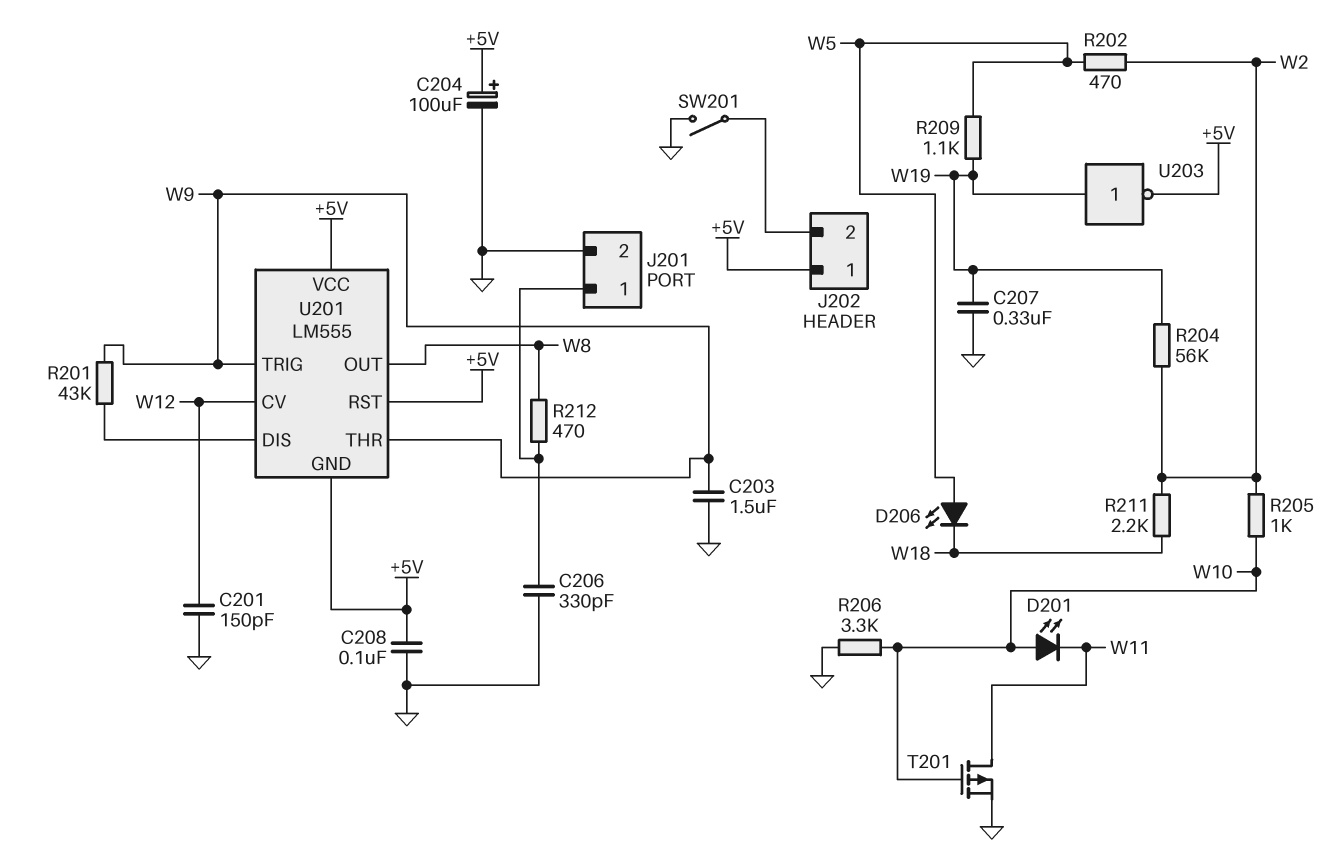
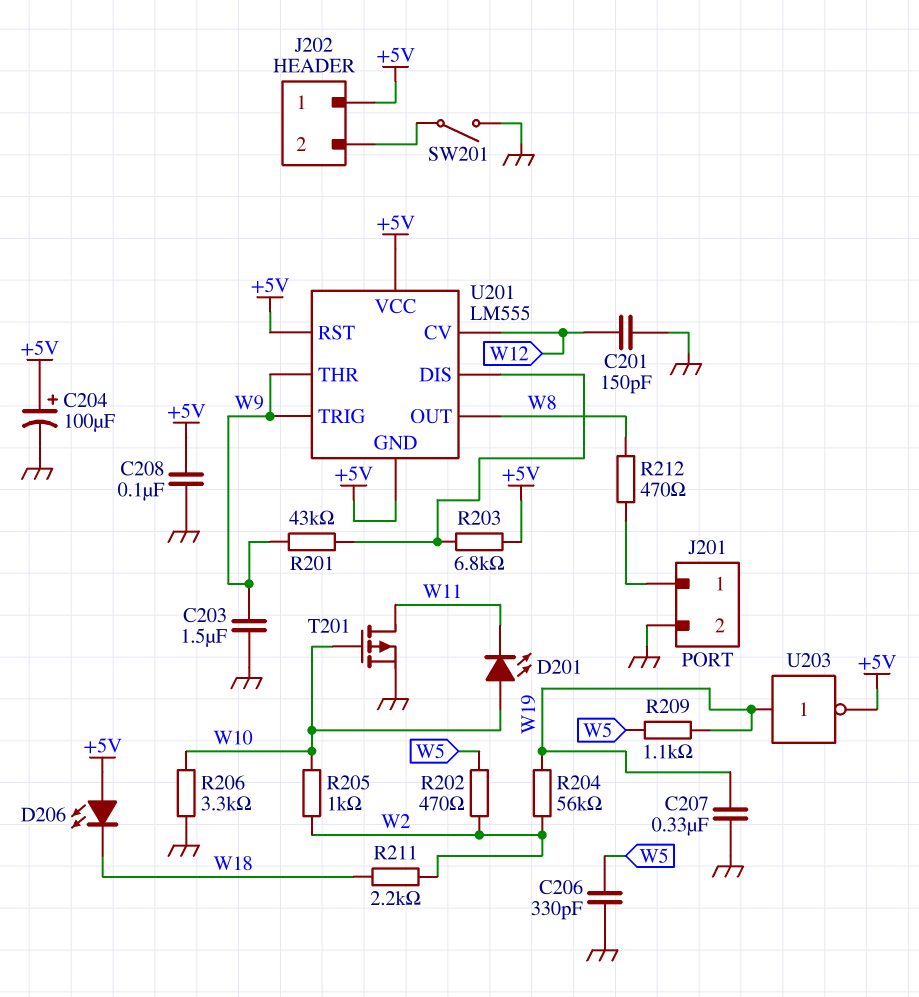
C206: 330pF (GND, J201/1) -> 330pF (GND, W5)
D206: LED (A W5, K W18) -> LED (A +5V, K W18)
R203: none -> 6.8k (+5V, U201/DIS)

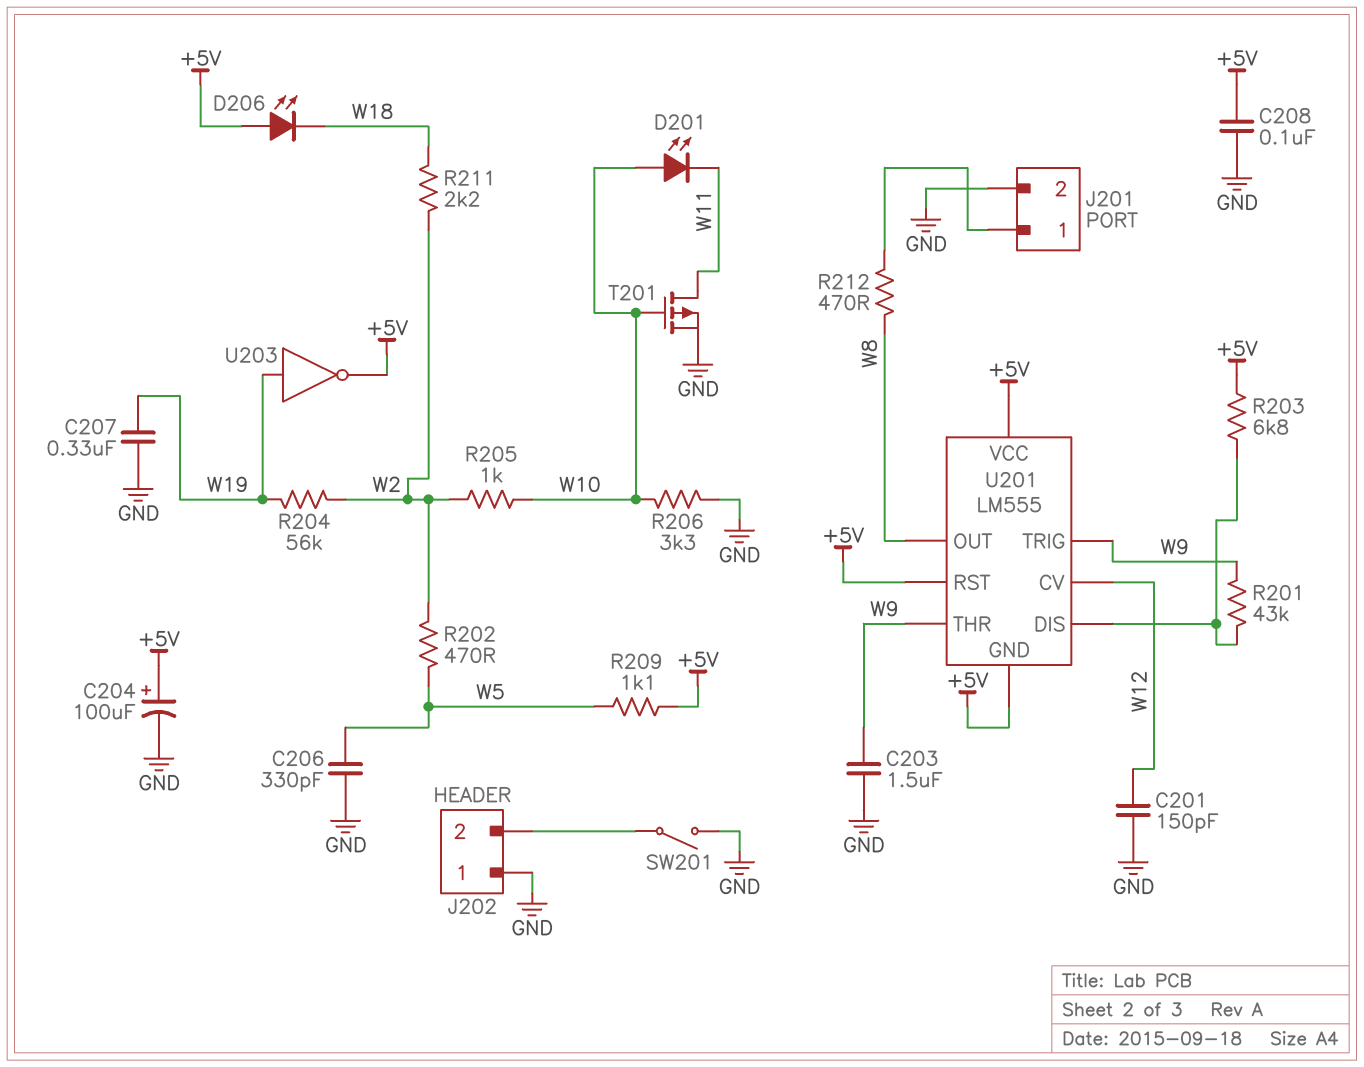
J202 pin 1: +5V -> GND
R209: 1.1k (W5, W19) -> 1.1k (+5V, W5)

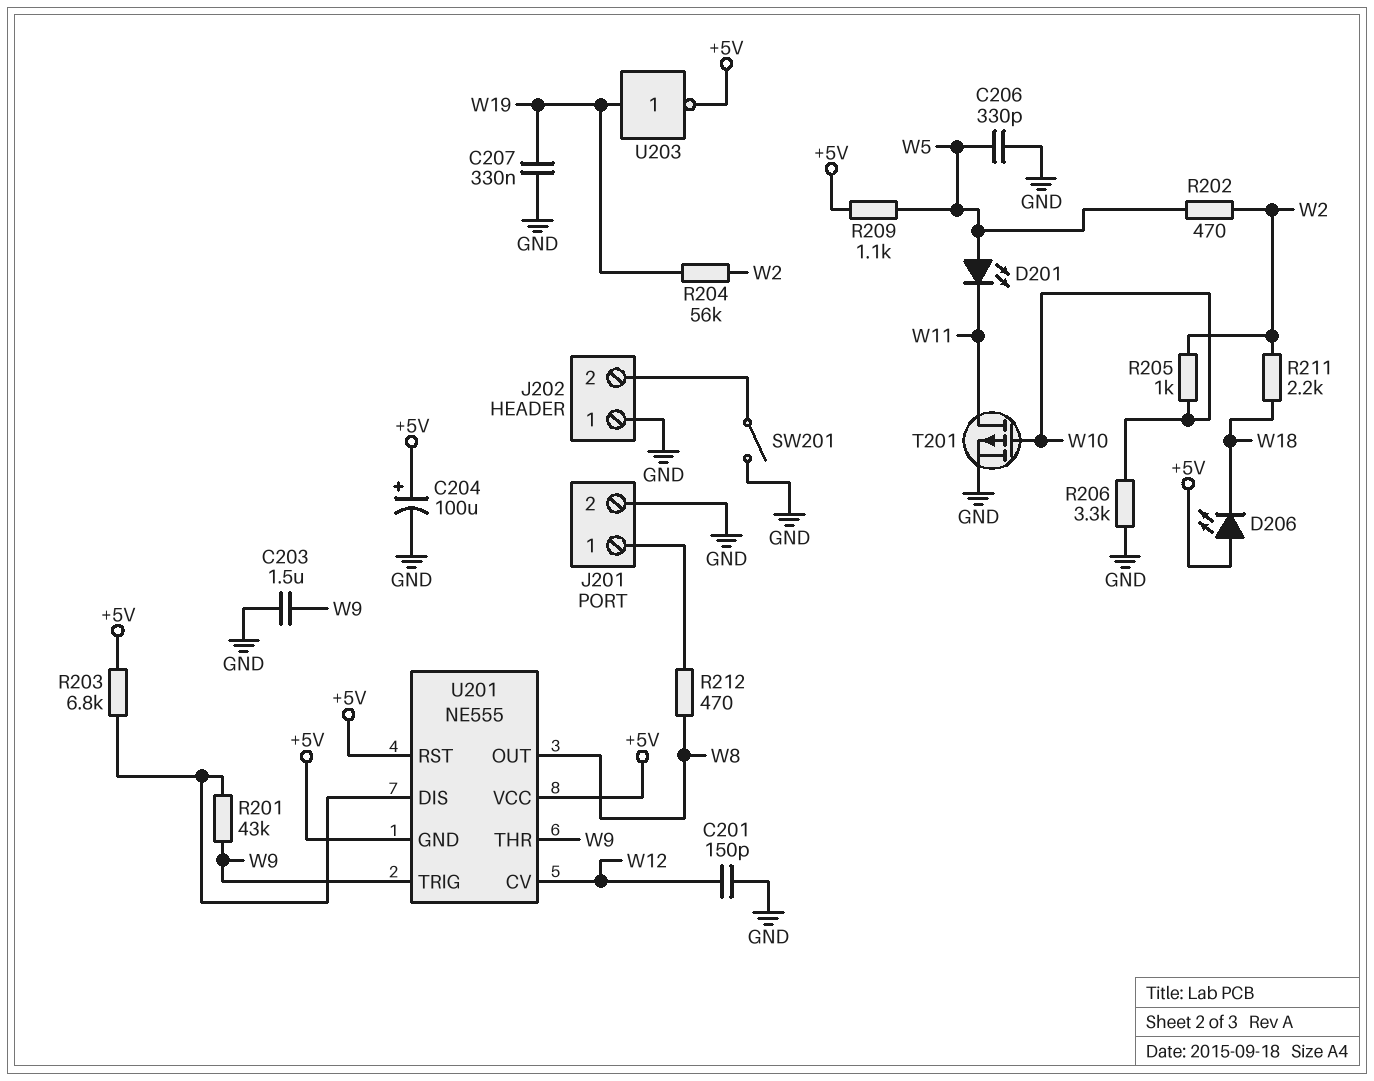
C208: 100nF (+5V, GND) -> none
D201: LED (A W10, K W11) -> LED (A W5, K W11)
U201: LM555 -> NE555

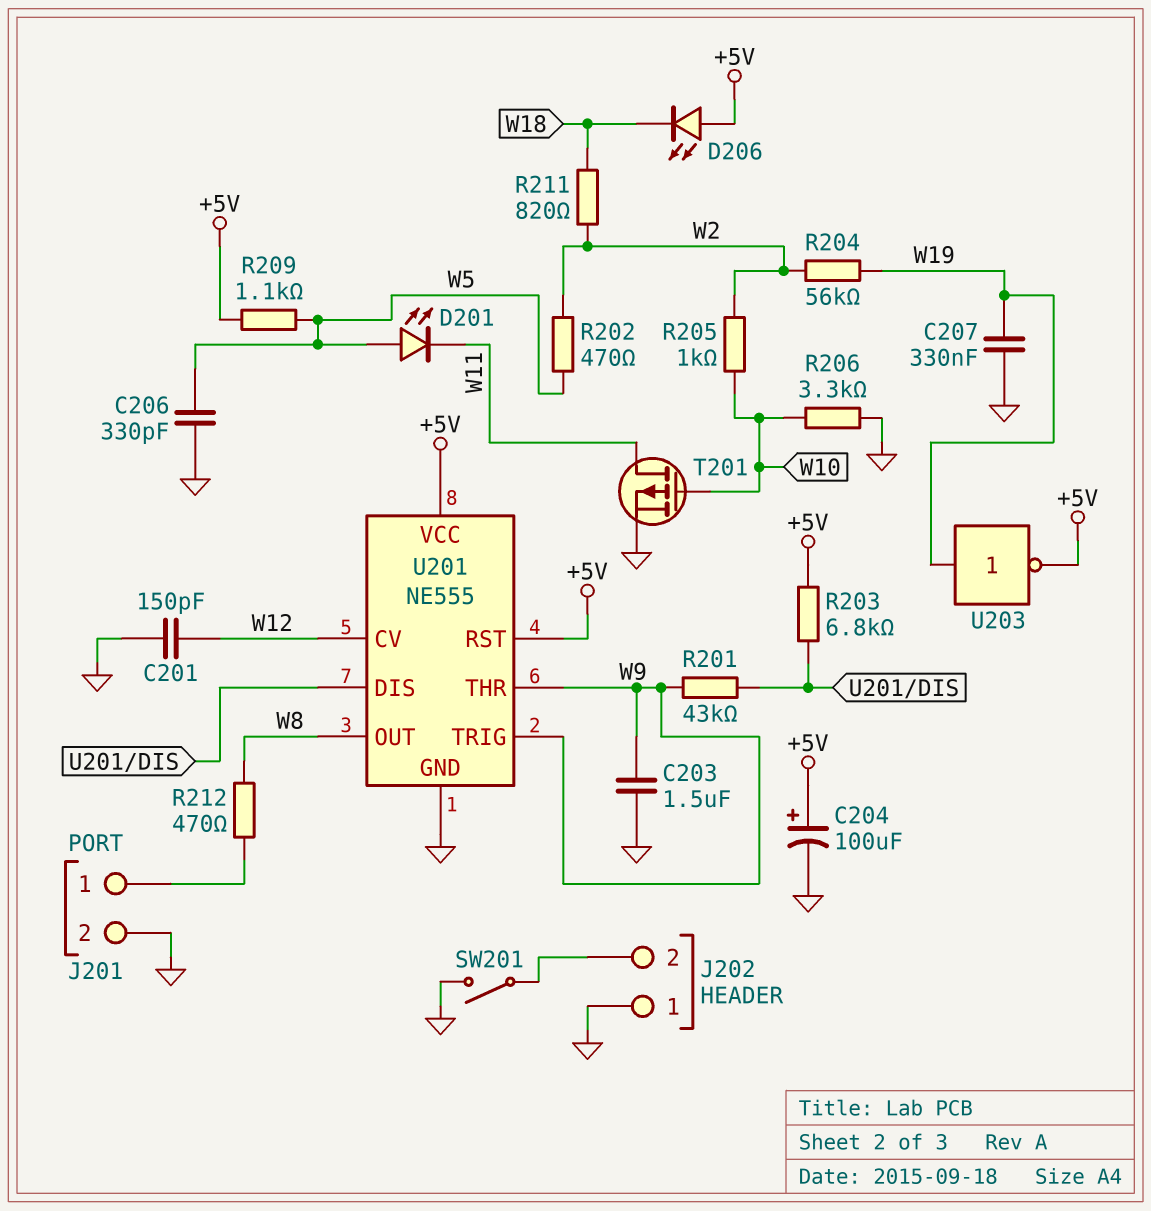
R211: 2.2k (W2, W18) -> 820 (W2, W18)
U201 pin GND: +5V -> GND

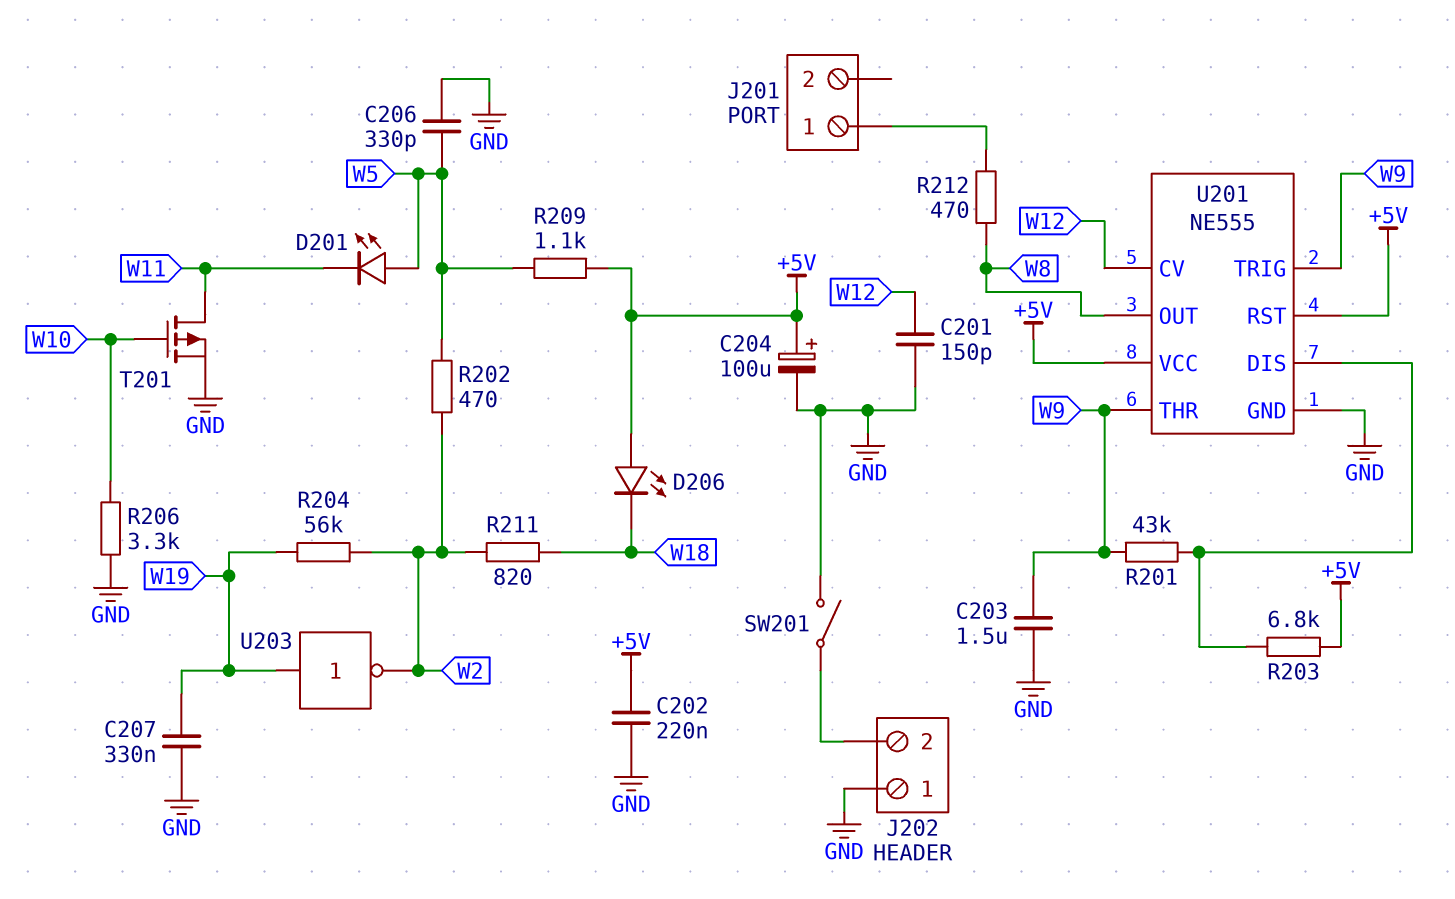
C202: none -> 220nF (+5V, GND)
J201 pin 2: GND -> none
R205: 1k (W2, W10) -> none
U203: NOT (in W19, out +5V) -> NOT (in W19, out W2)

